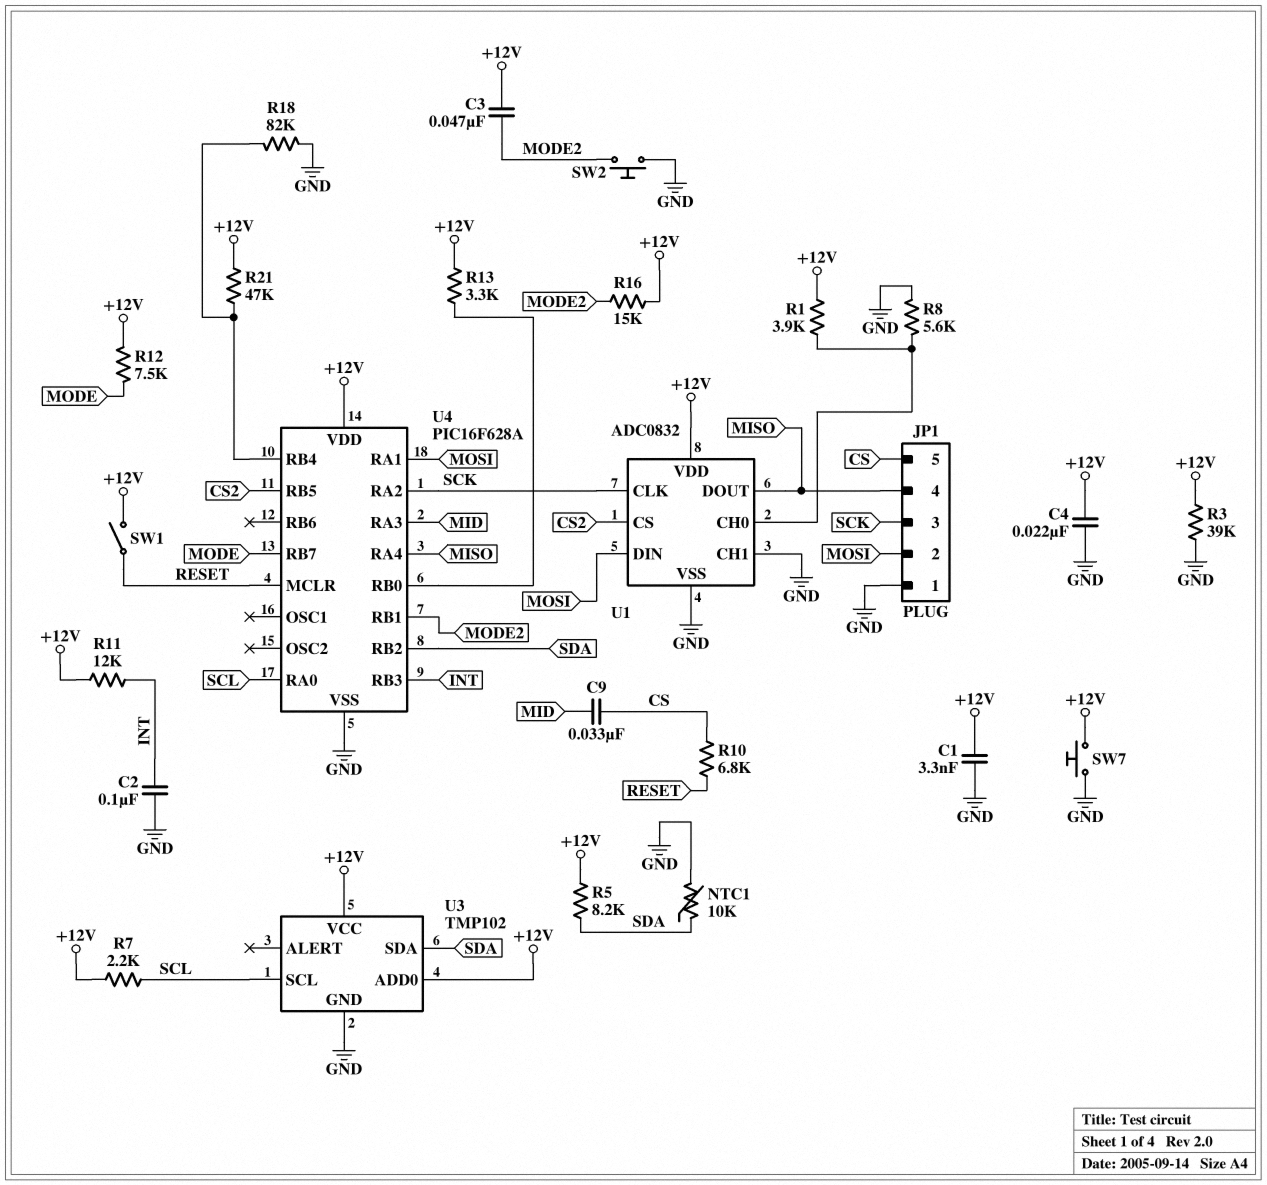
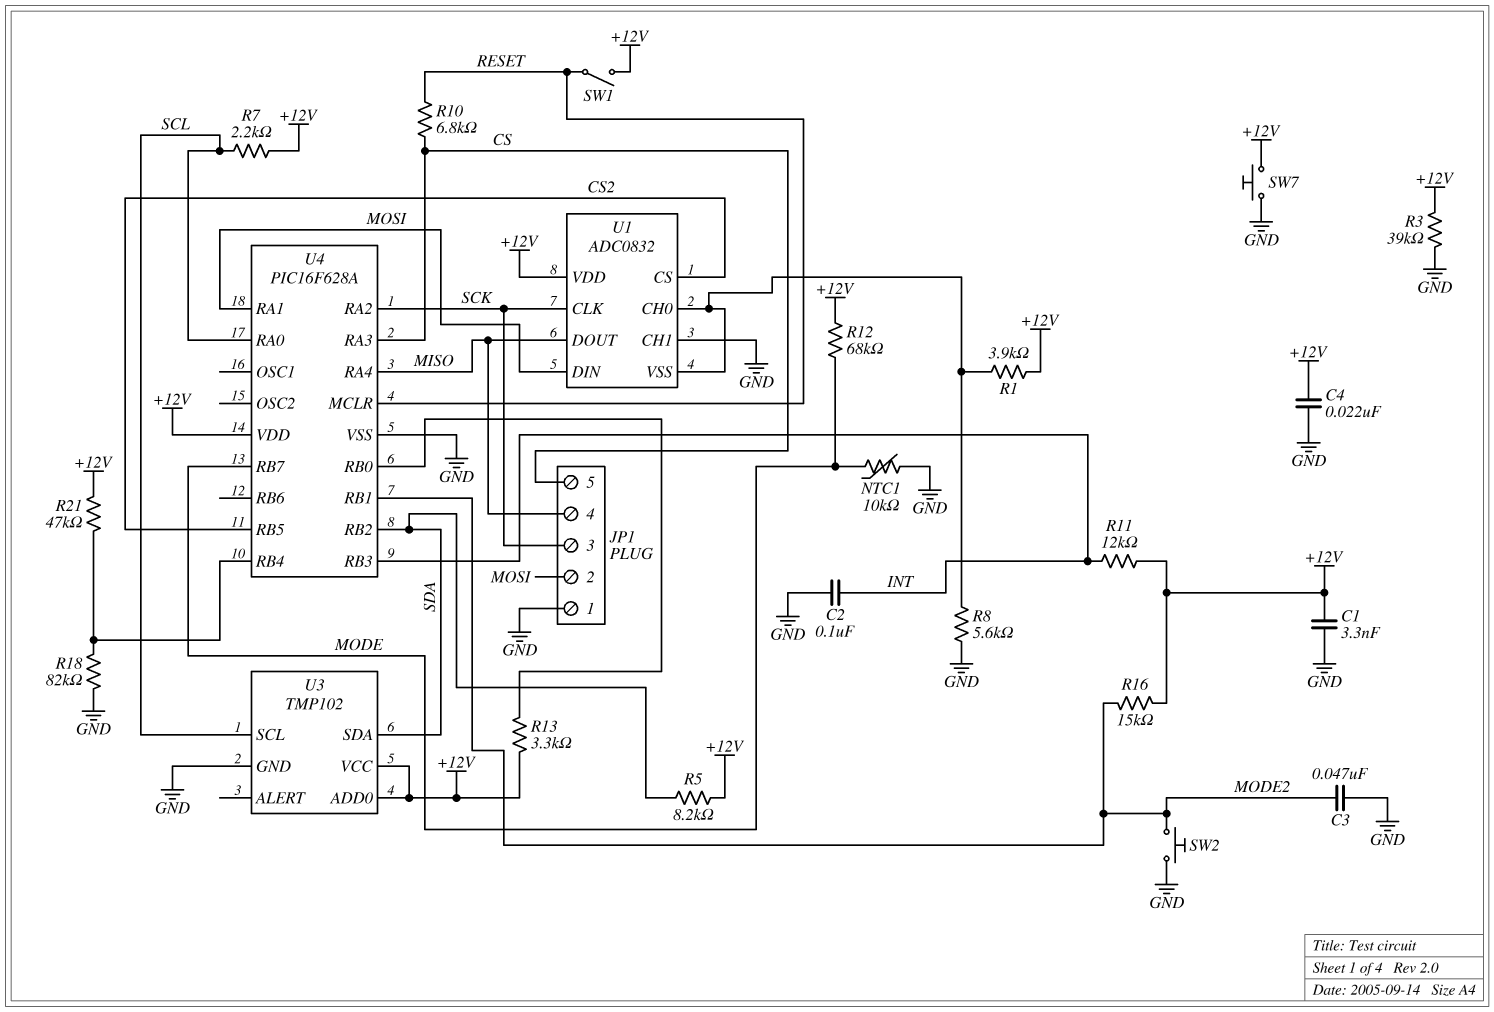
C3: 47nF (+12V, MODE2) -> 47nF (GND, MODE2)
C9: 33nF (CS, MID) -> none
NTC1: 10k (GND, SDA) -> 10k (GND, MODE)
R12: 7.5k (+12V, MODE) -> 68k (+12V, MODE)
U1 pin VSS: GND -> U1/CH0
U4 pin RA3: MID -> CS

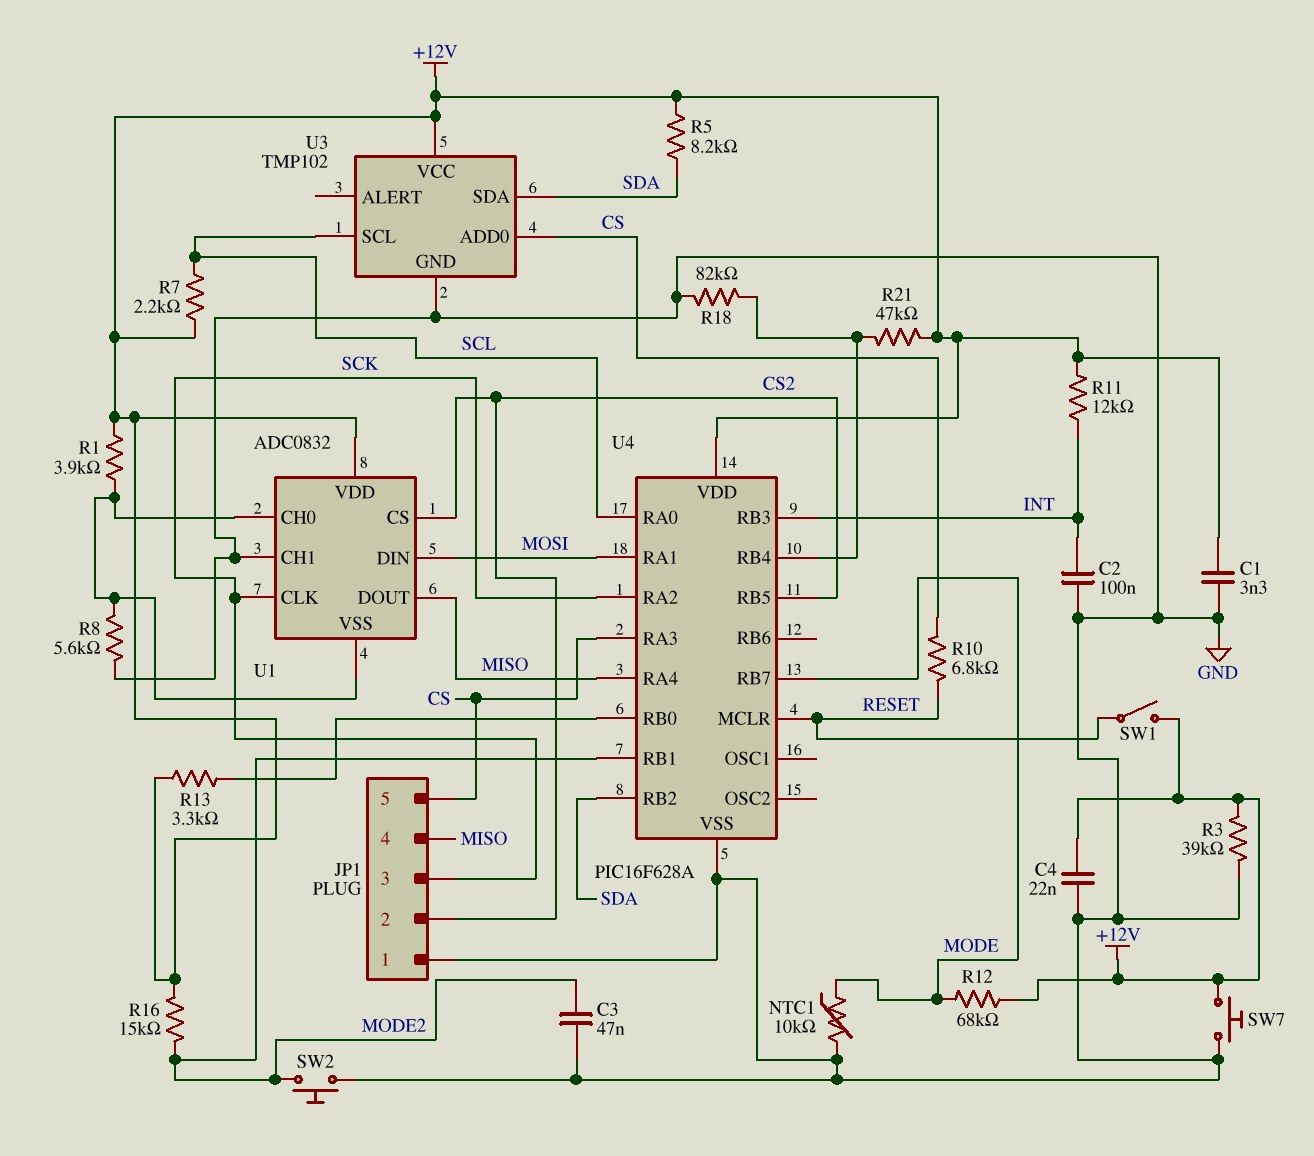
JP1 pin 2: MOSI -> CS2
U3 pin ADD0: +12V -> CS

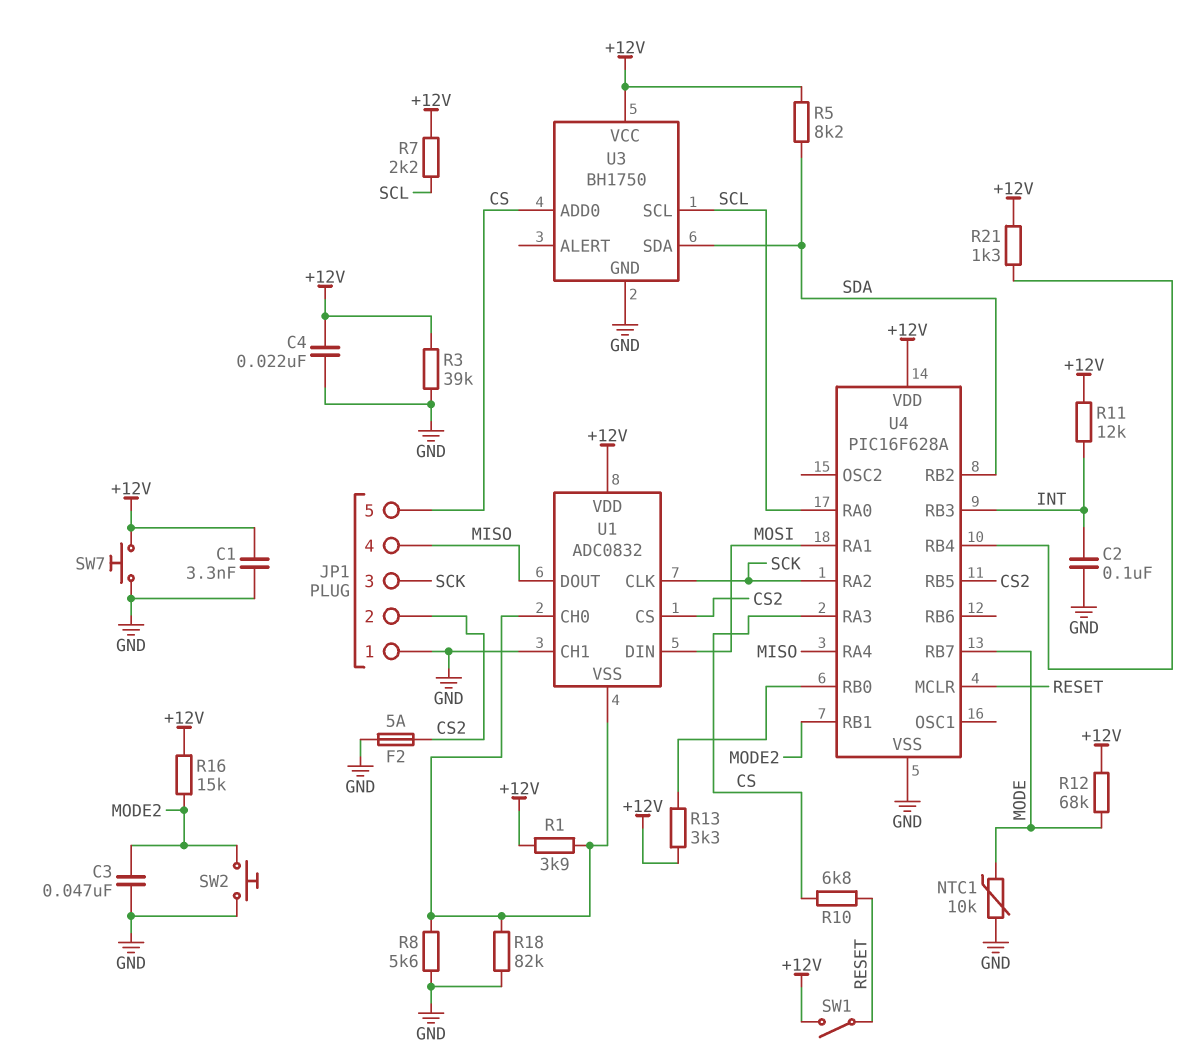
F2: none -> 5A (CS2, GND)
R18: 82k (GND, U4/RB4) -> 82k (GND, U1/CH0)
R21: 47k (+12V, U4/RB4) -> 1.3k (+12V, U4/RB4)
U3: TMP102 -> BH1750

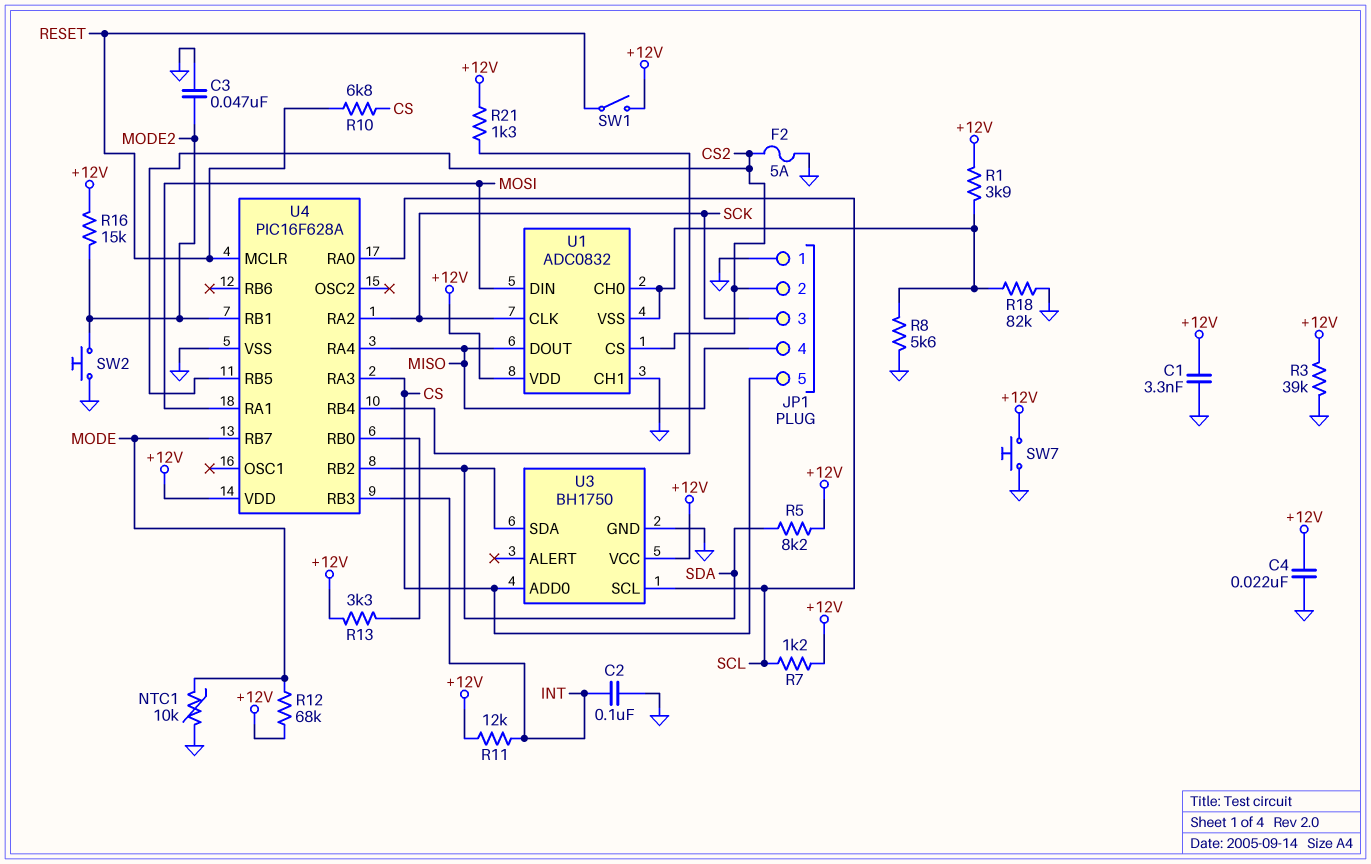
R7: 2.2k (+12V, SCL) -> 1.2k (+12V, SCL)

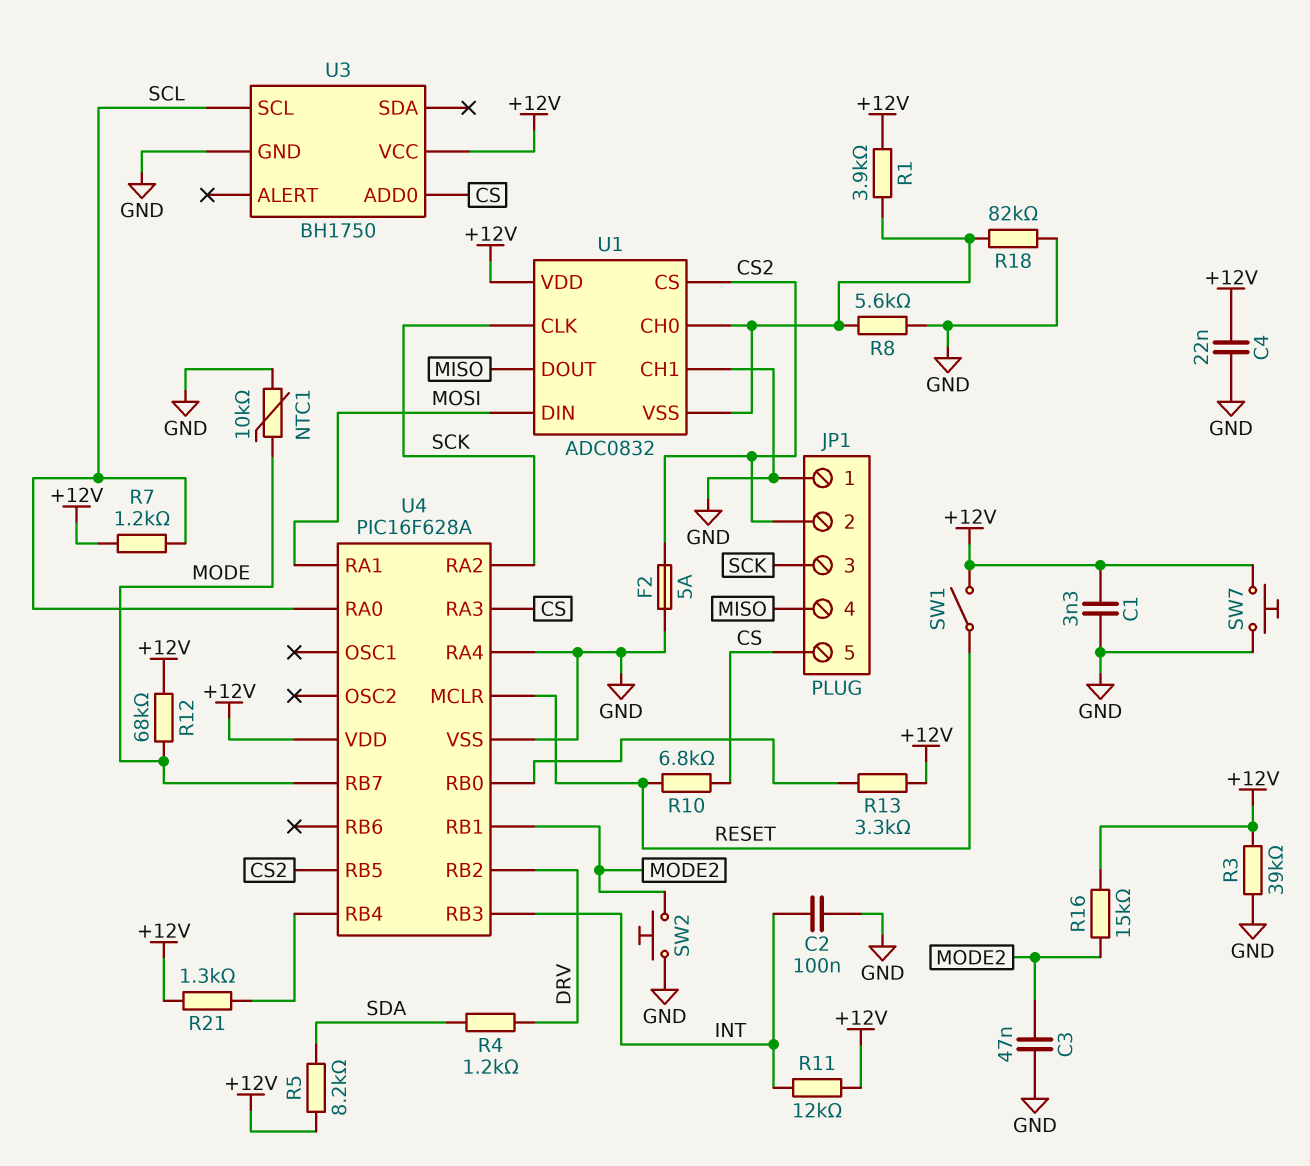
R4: none -> 1.2k (DRV, SDA)
U3 pin SDA: SDA -> none
U4 pin RA4: MISO -> GND
U4 pin RB2: SDA -> DRV

